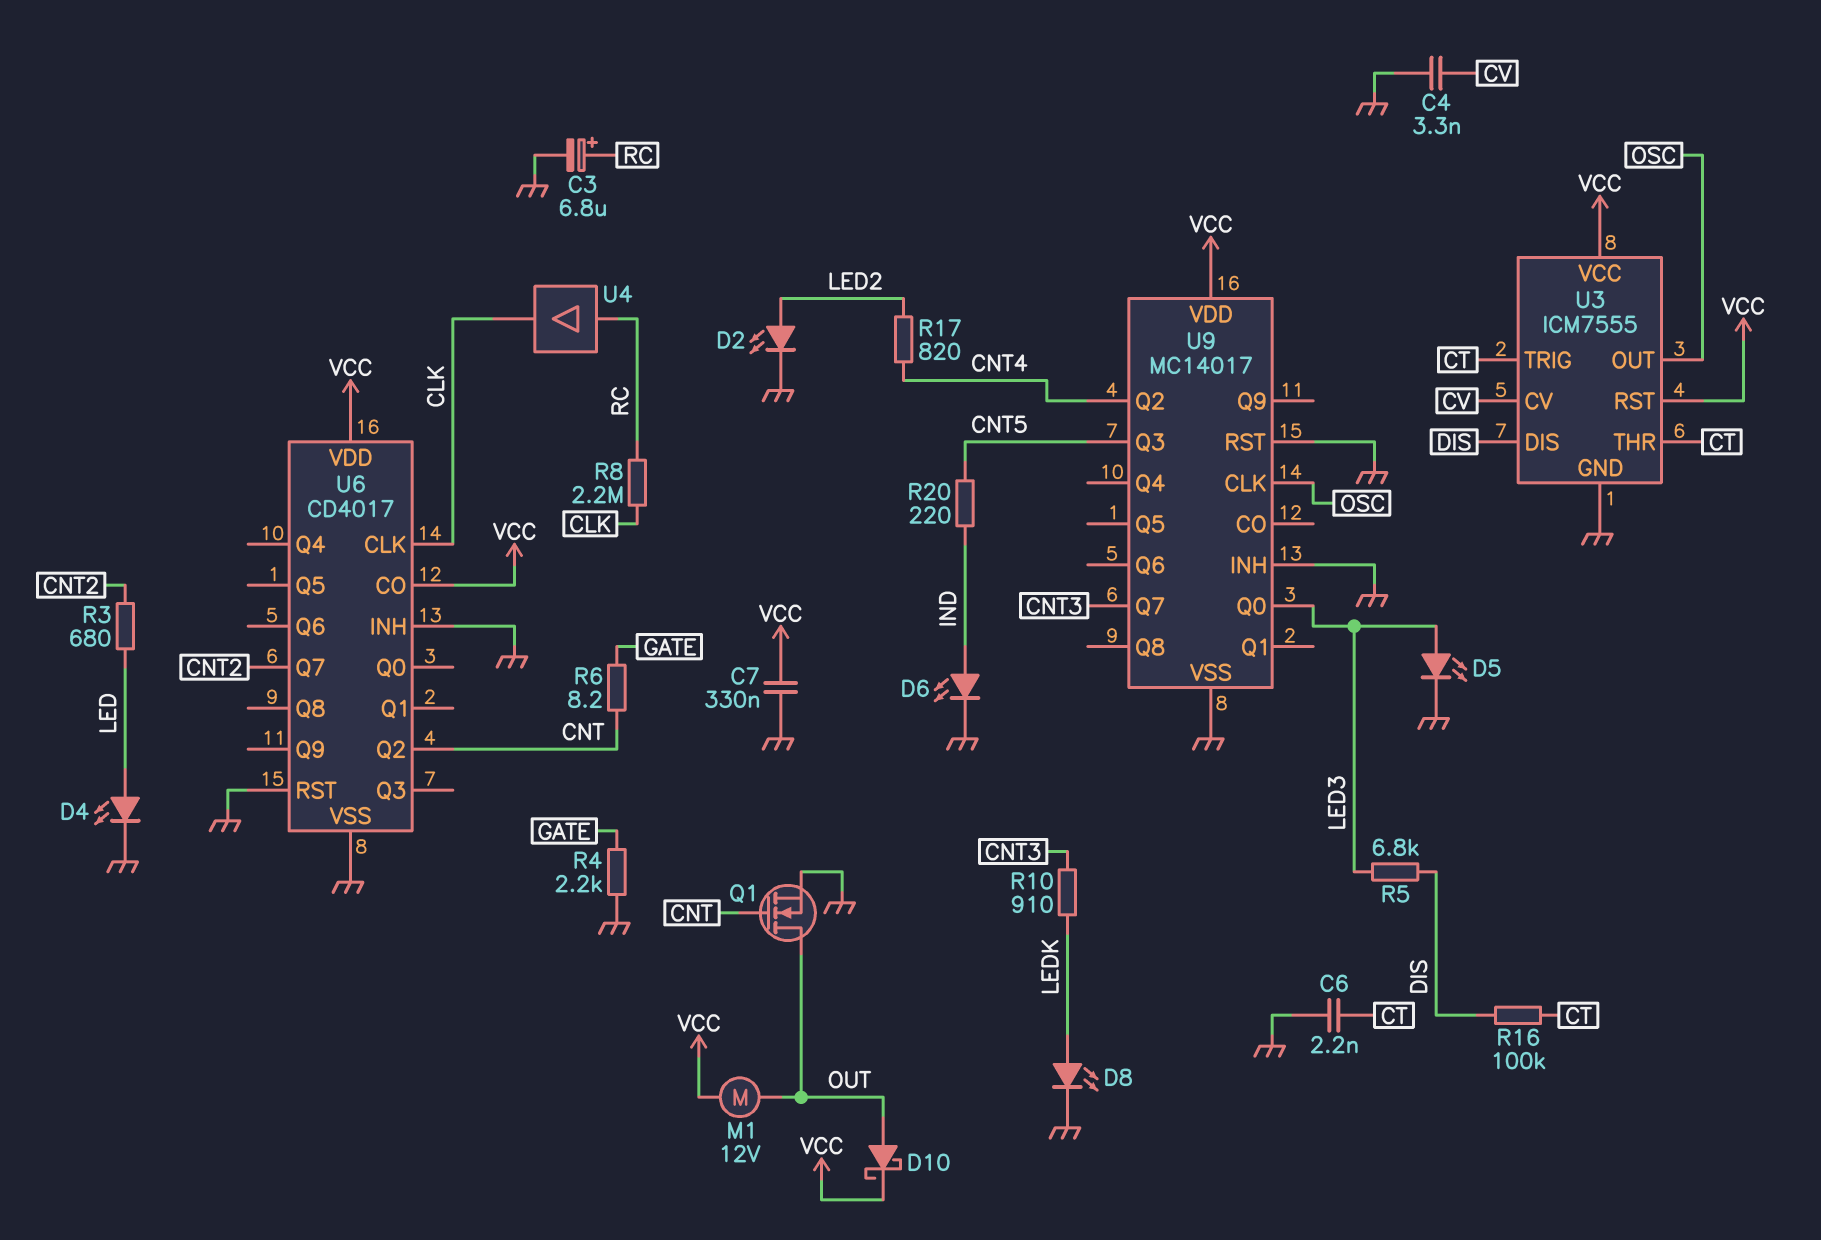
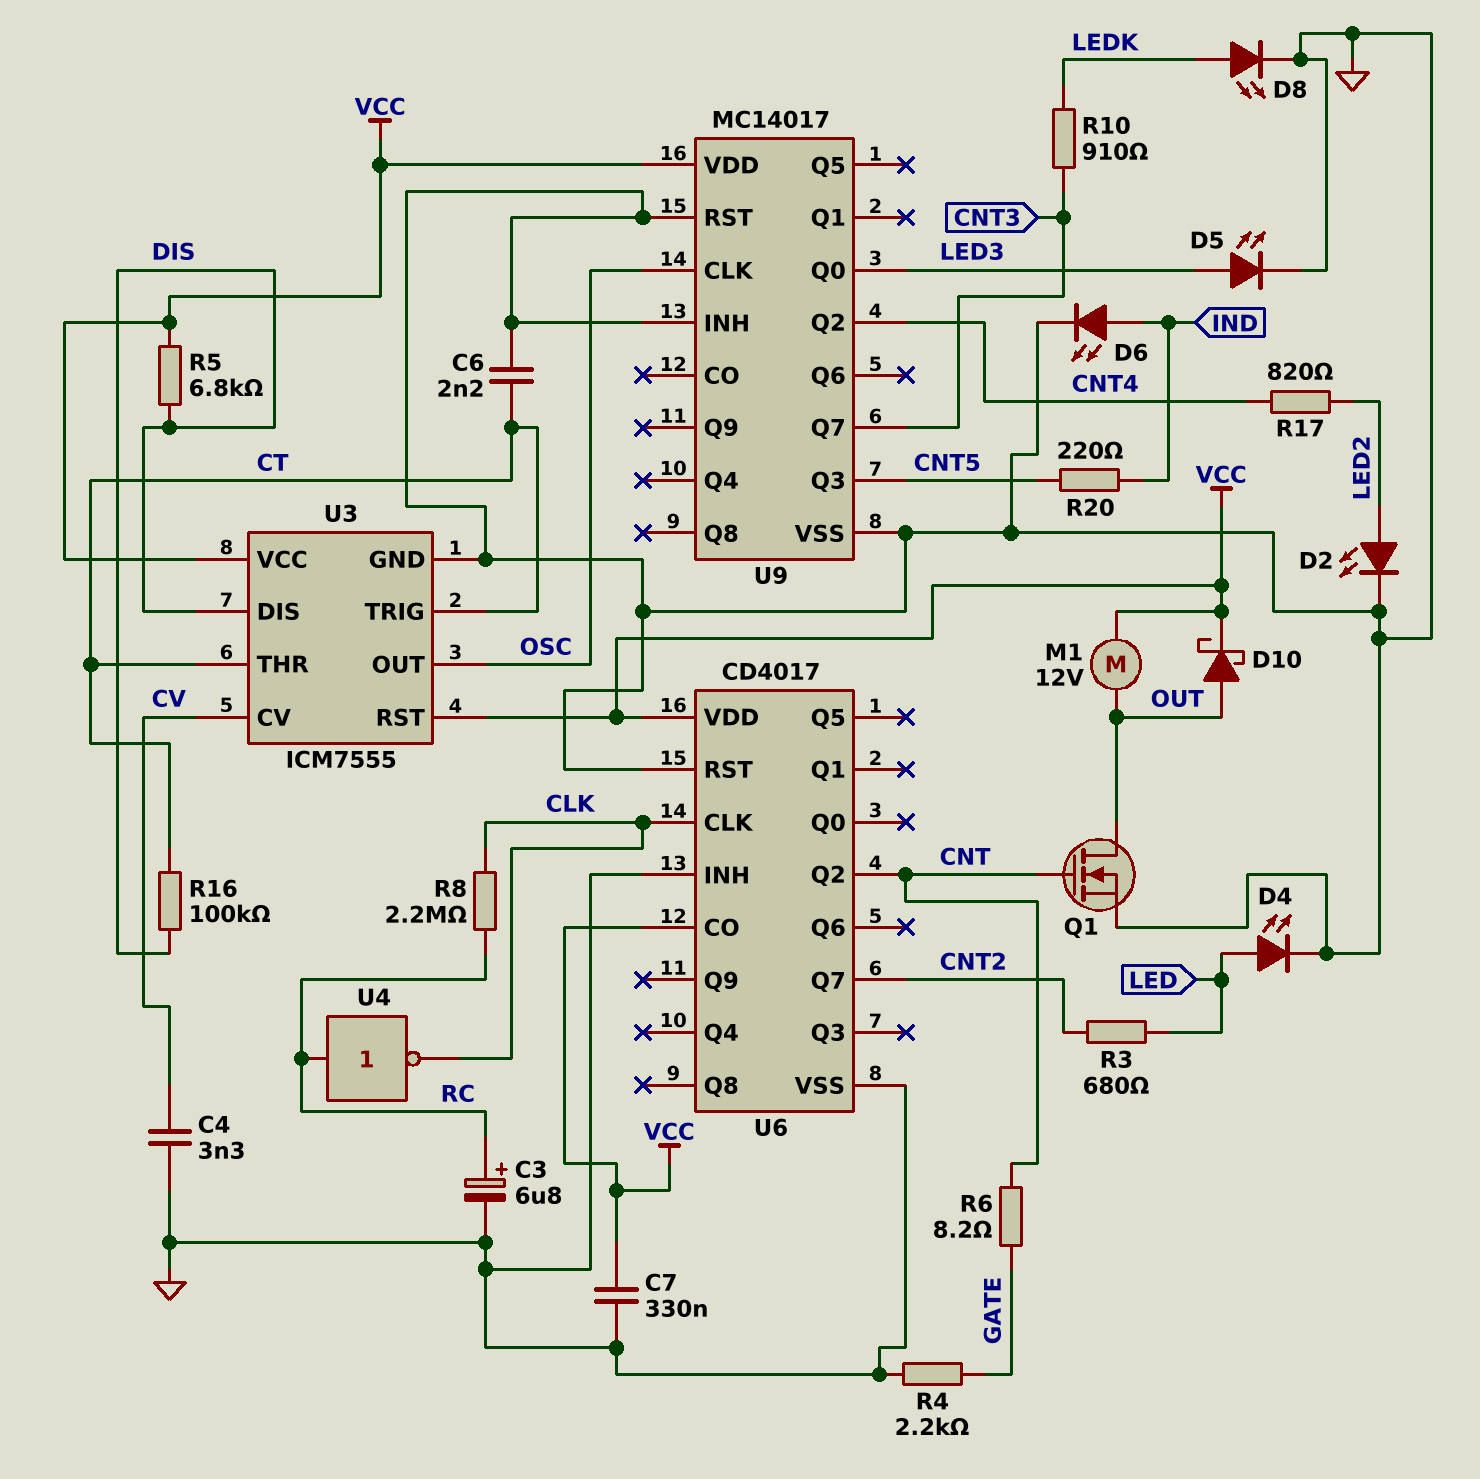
R5: 6.8k (DIS, LED3) -> 6.8k (DIS, VCC)
U4: buffer (in RC, out CLK) -> NOT (in RC, out CLK)

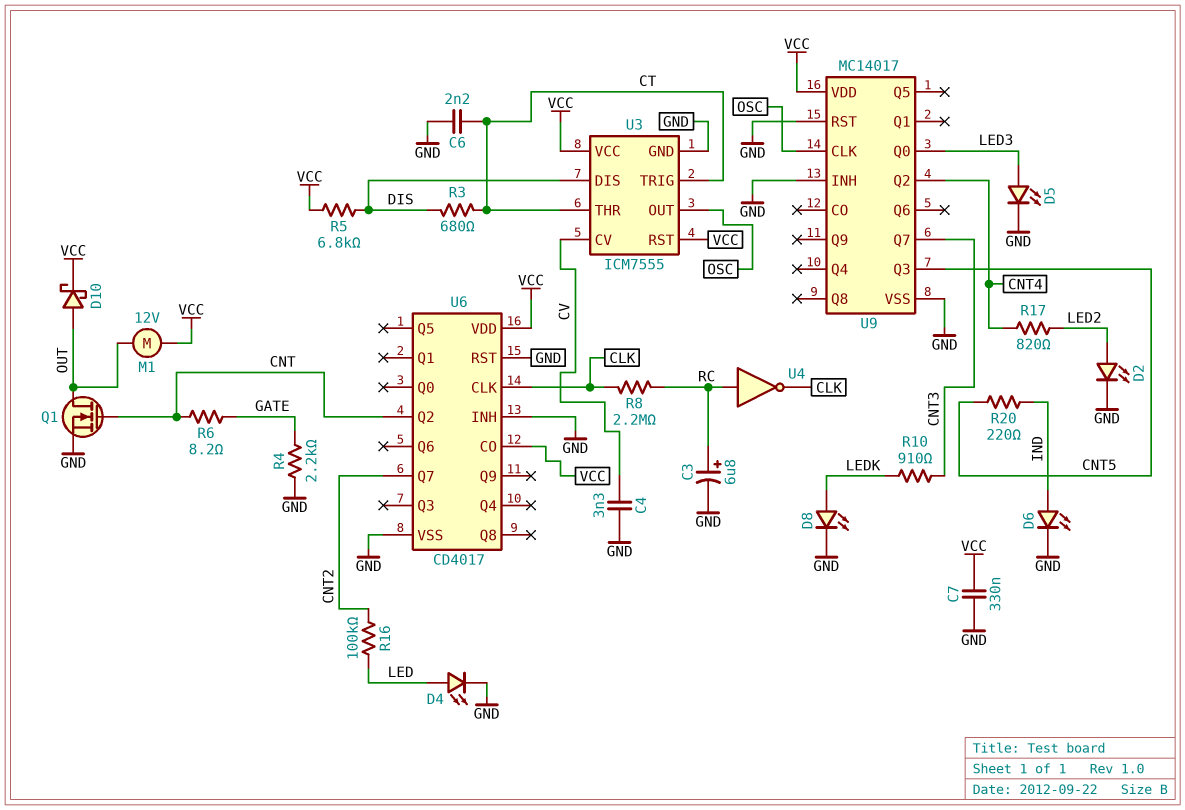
R3: 680 (CNT2, LED) -> 680 (CT, DIS)
R16: 100k (CT, DIS) -> 100k (CNT2, LED)

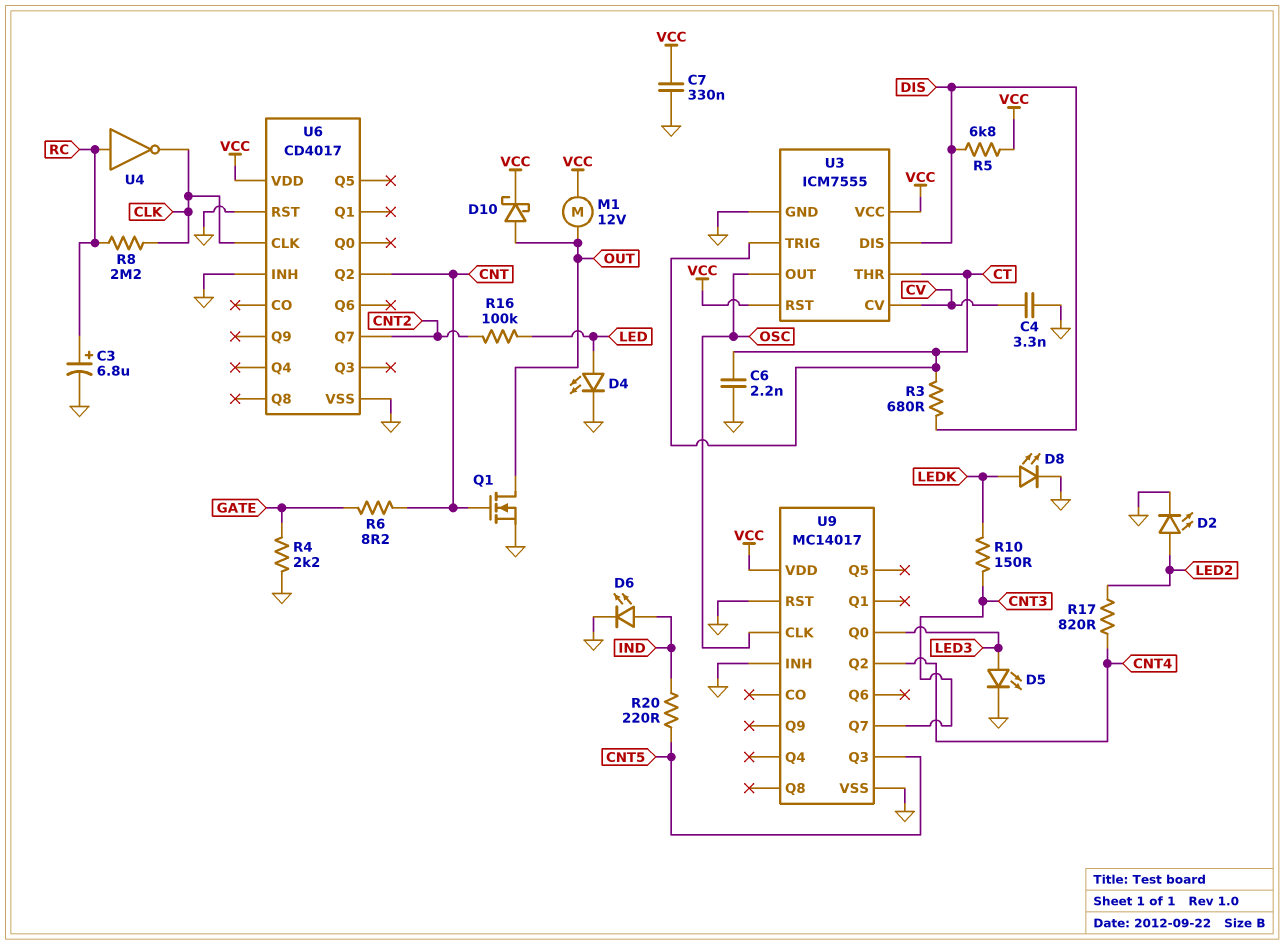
R10: 910 (CNT3, LEDK) -> 150 (CNT3, LEDK)
U6 pin CO: VCC -> none

